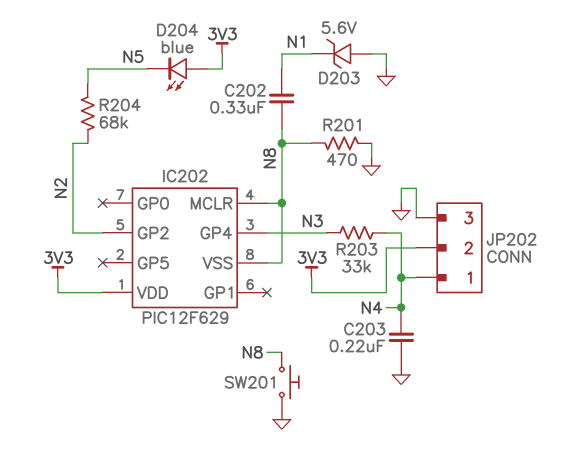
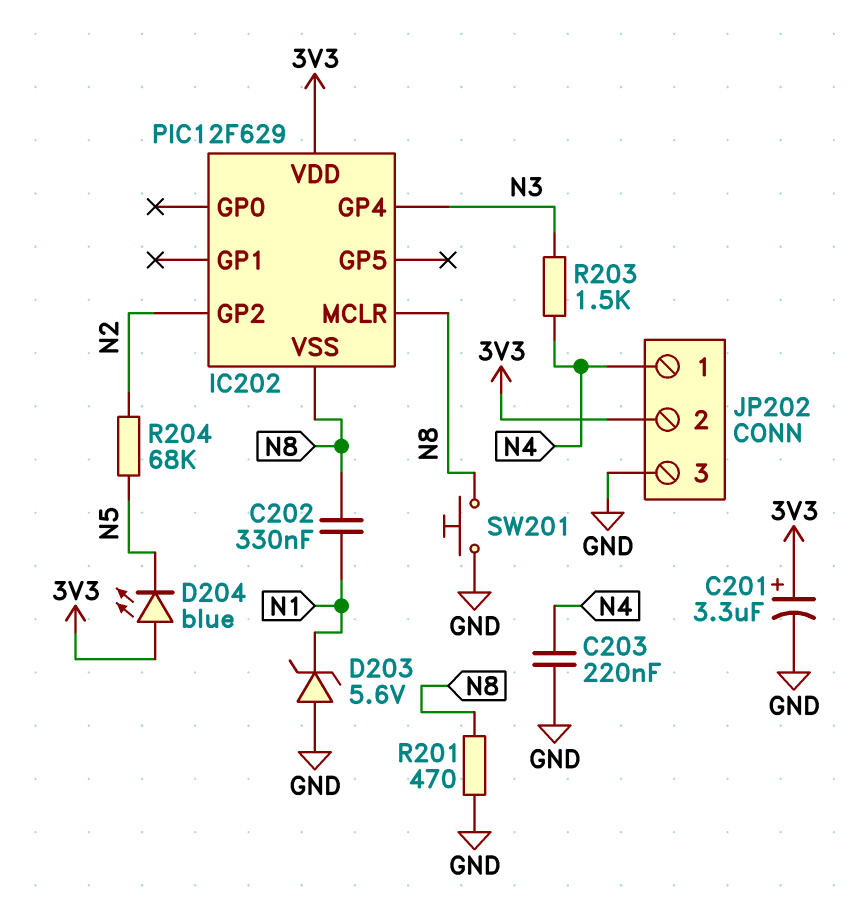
C201: none -> 3.3uF (plus 3V3, minus GND)
R203: 33k (N3, N4) -> 1.5k (N3, N4)

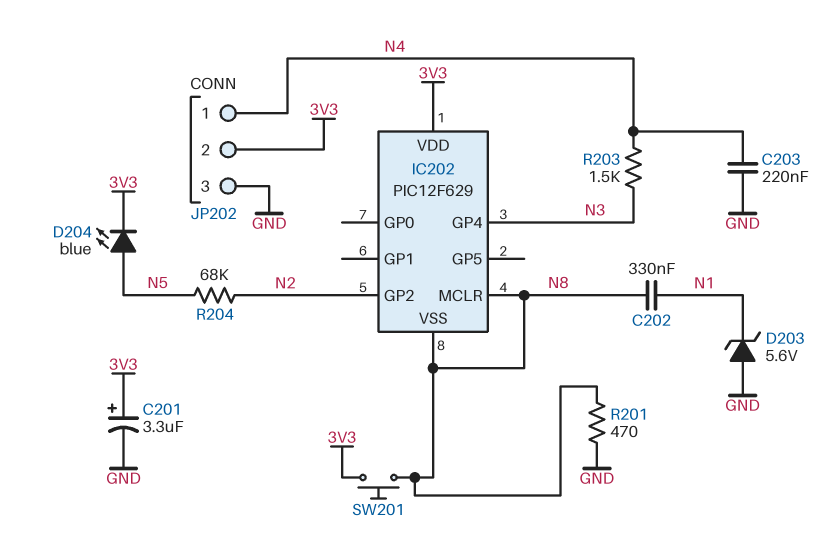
D204: LED blue (A 3V3, K N5) -> LED blue (A N5, K 3V3)
SW201: button (GND, N8) -> button (3V3, N8)

